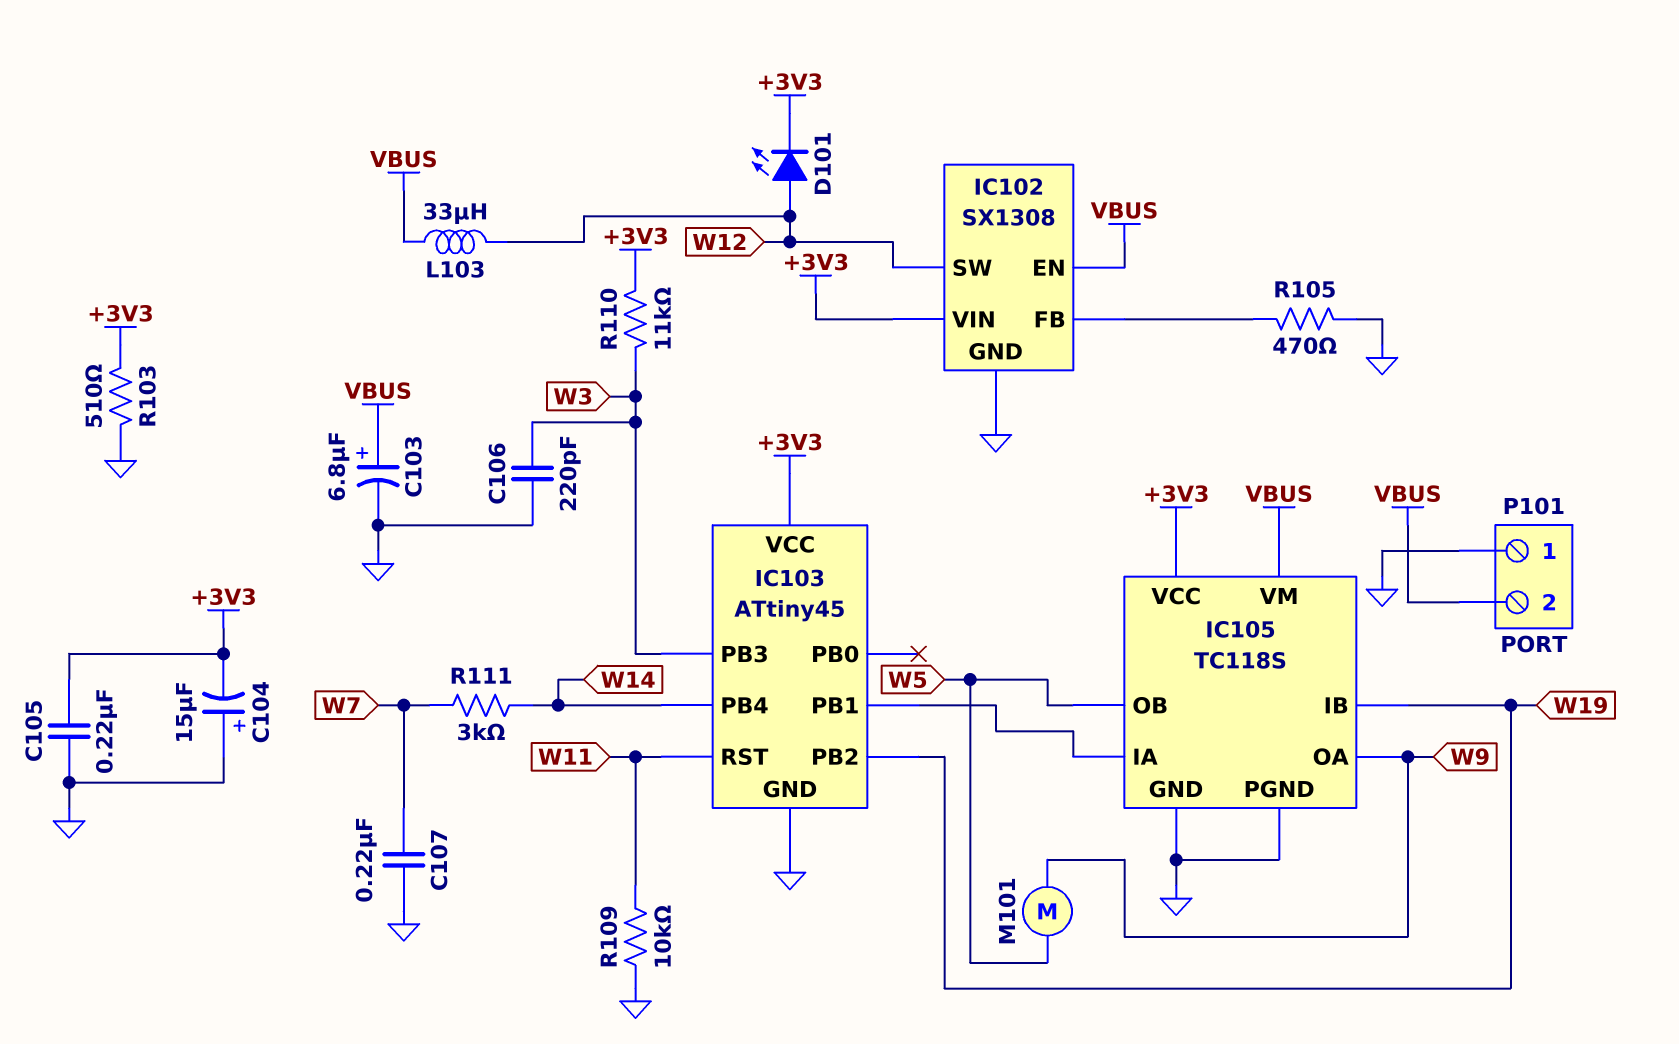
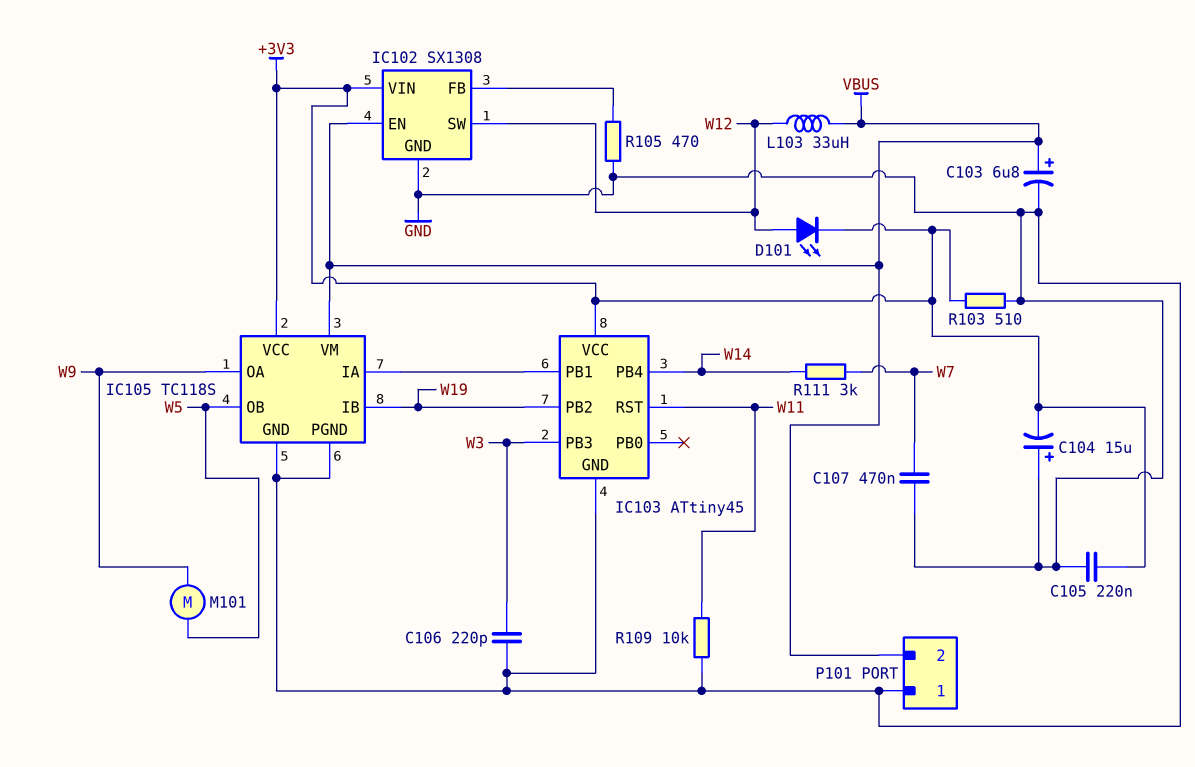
C107: 220nF (GND, W7) -> 470nF (GND, W7)
R110: 11k (+3V3, W3) -> none

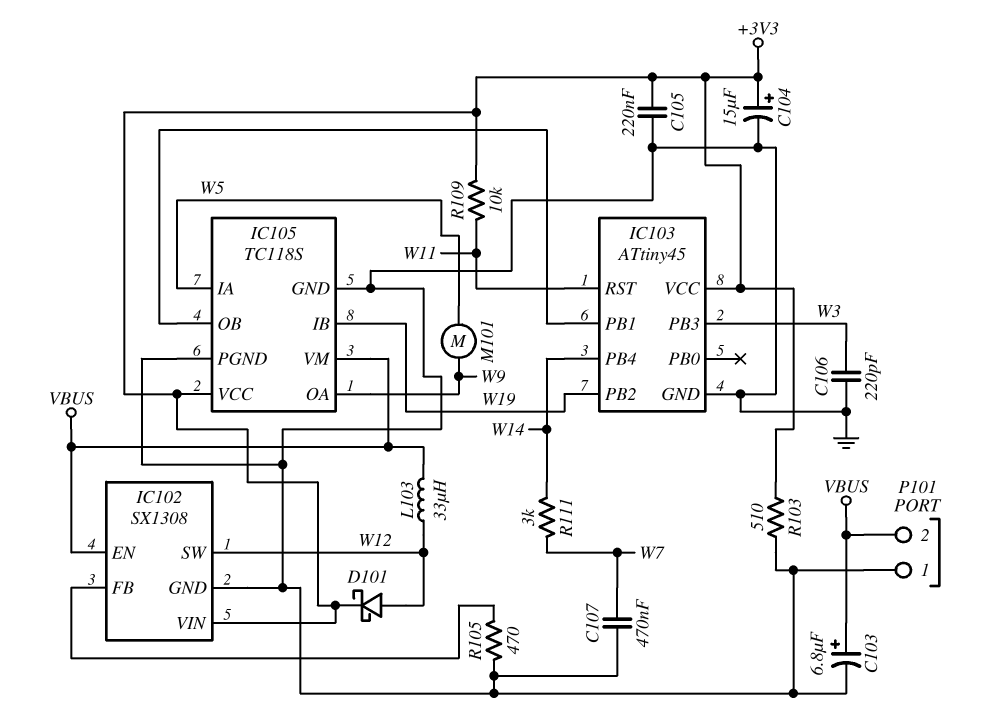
C104: 15uF (plus GND, minus +3V3) -> 15uF (plus +3V3, minus GND)
D101: LED (A W12, K +3V3) -> schottky (A W12, K +3V3)
IC105 pin IA: IC103/PB1 -> W5
IC105 pin OB: W5 -> IC103/PB1
R109: 10k (GND, W11) -> 10k (+3V3, W11)

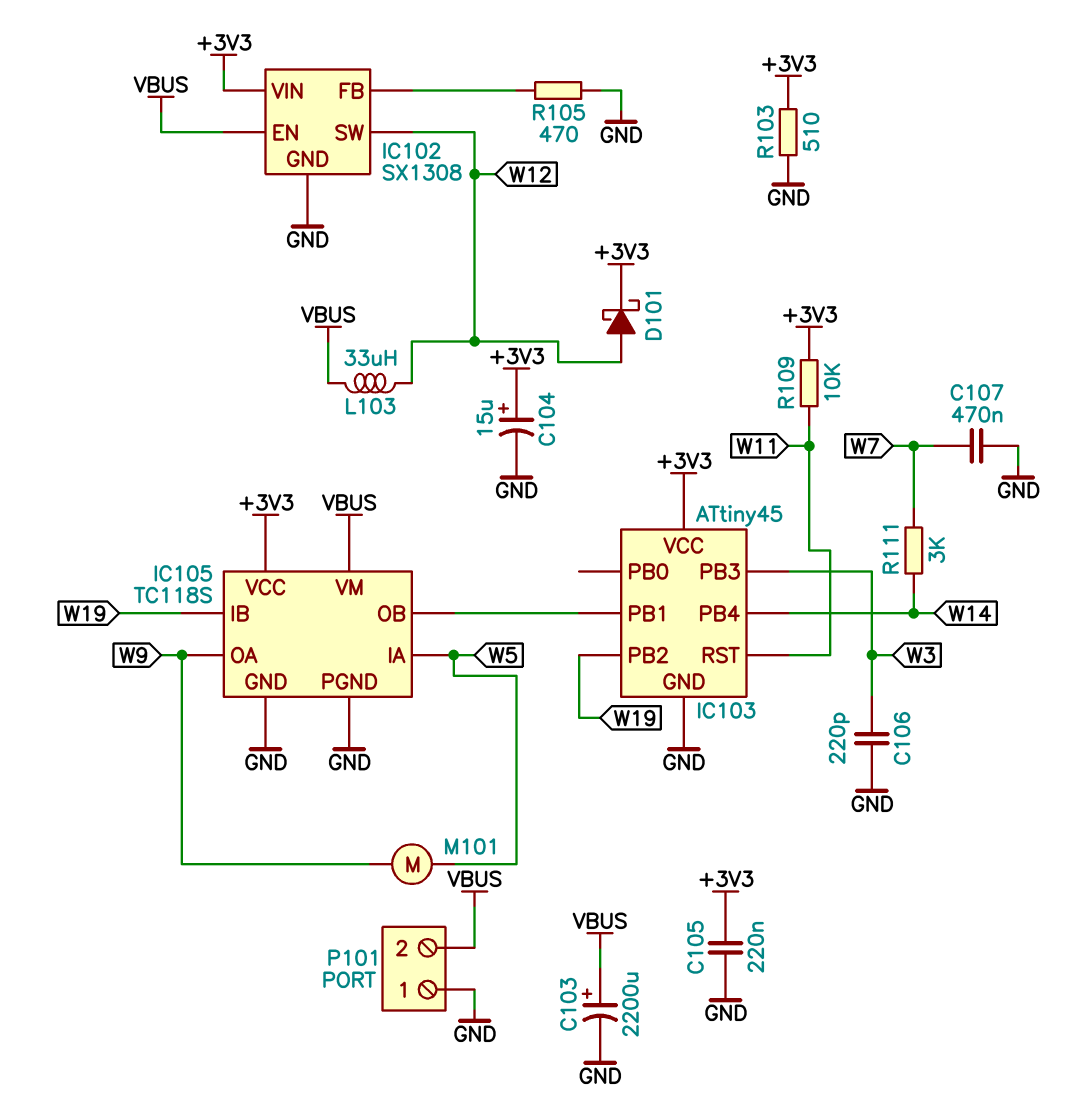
C103: 6.8uF (plus VBUS, minus GND) -> 2200uF (plus VBUS, minus GND)

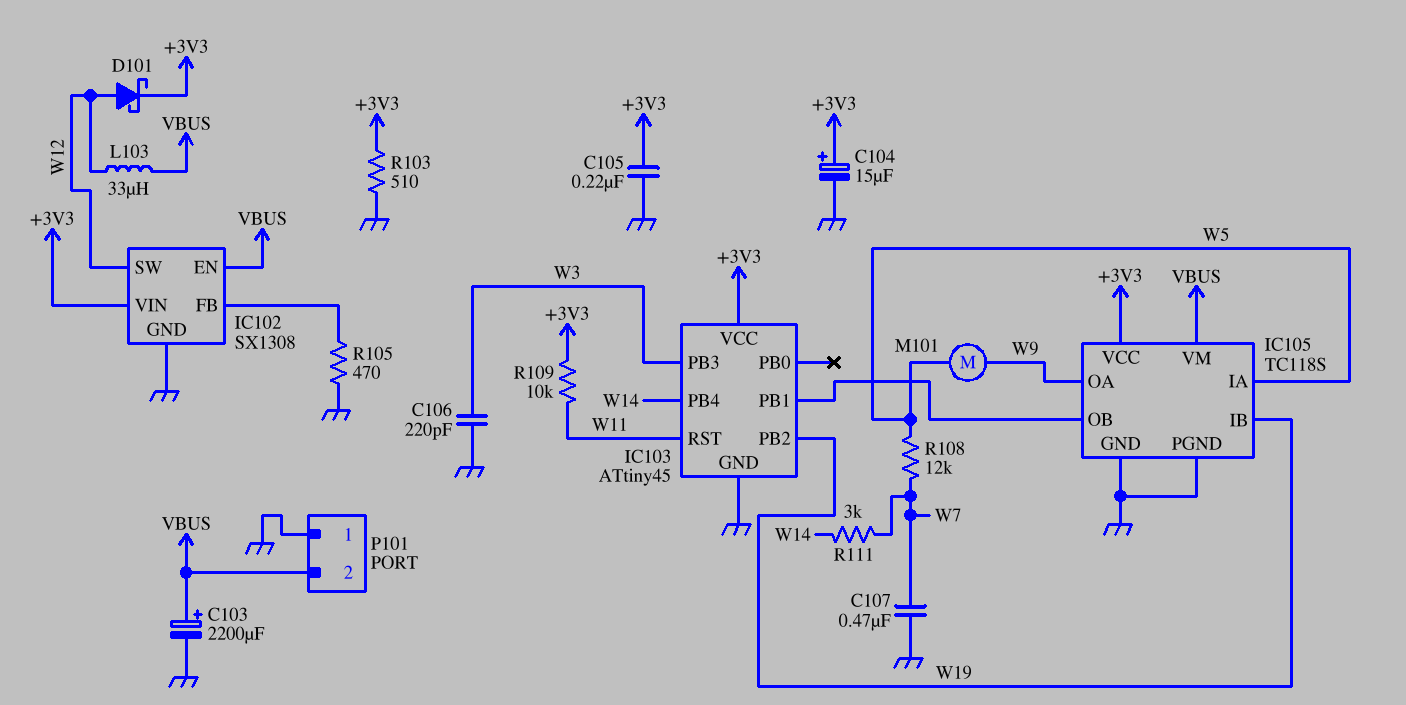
R108: none -> 12k (W5, W7)

